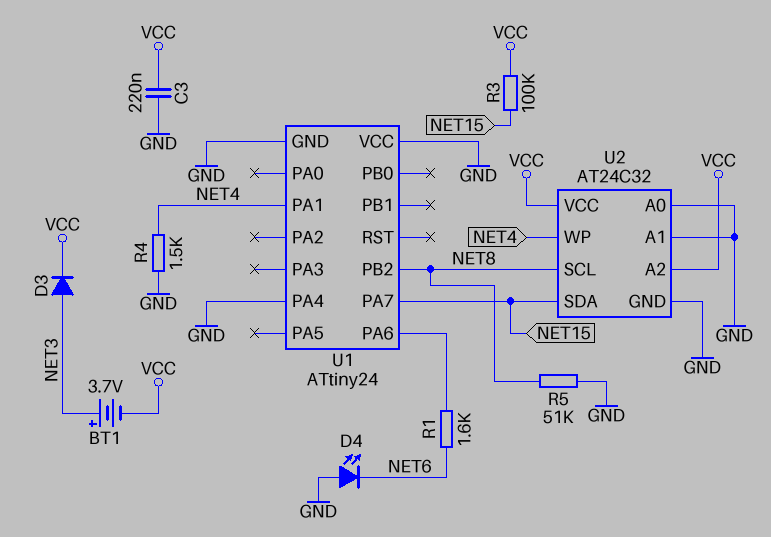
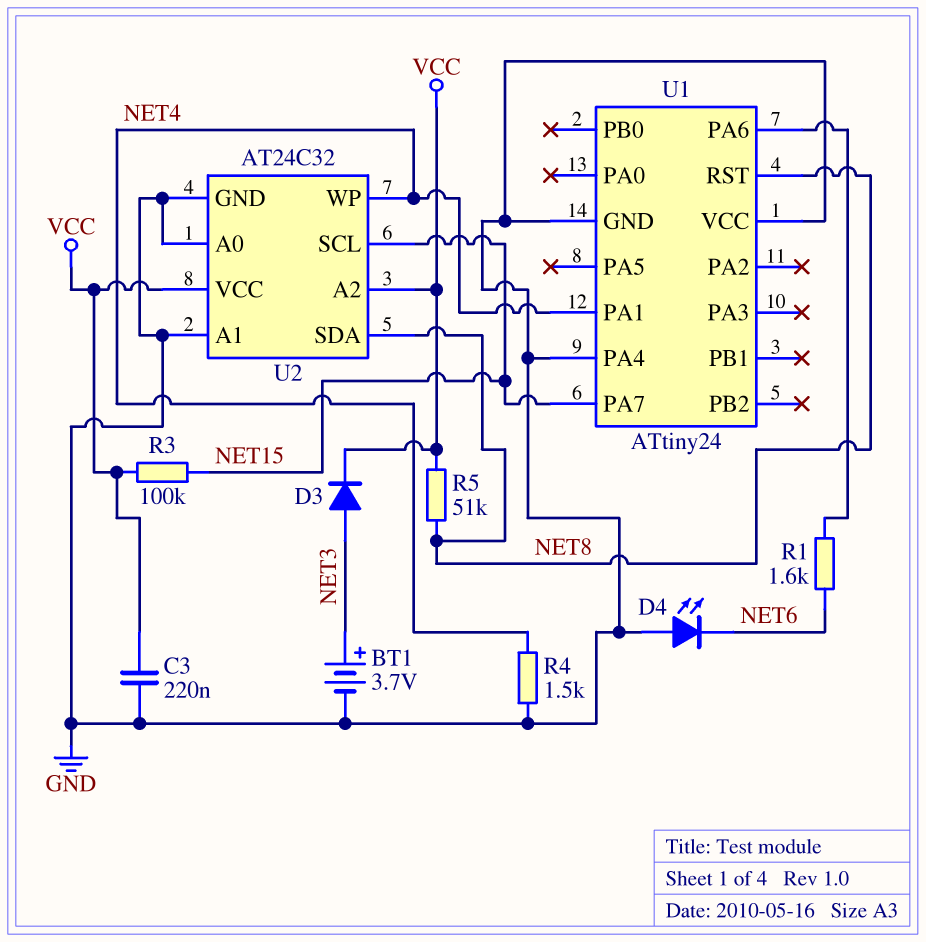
BT1: 3.7V (plus NET3, minus VCC) -> 3.7V (plus NET3, minus GND)
R5: 51k (GND, NET8) -> 51k (NET8, VCC)
U1 pin PB2: NET8 -> none
U1 pin RST: none -> NET8
U2 pin SCL: NET8 -> NET15
U2 pin SDA: NET15 -> NET8

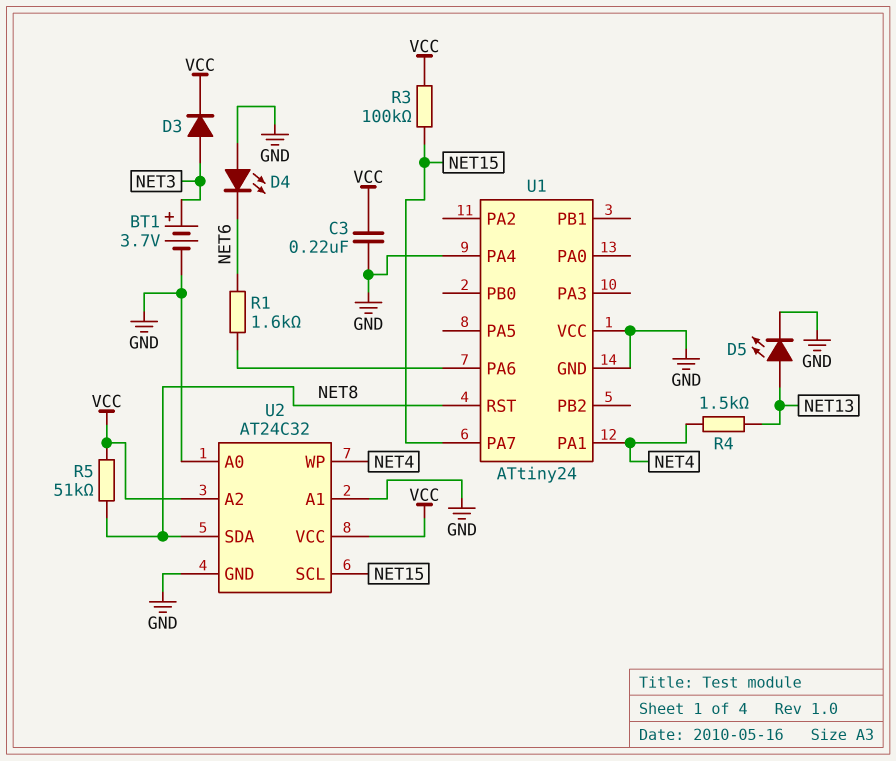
D5: none -> LED (A NET13, K GND)
R4: 1.5k (GND, NET4) -> 1.5k (NET4, NET13)

